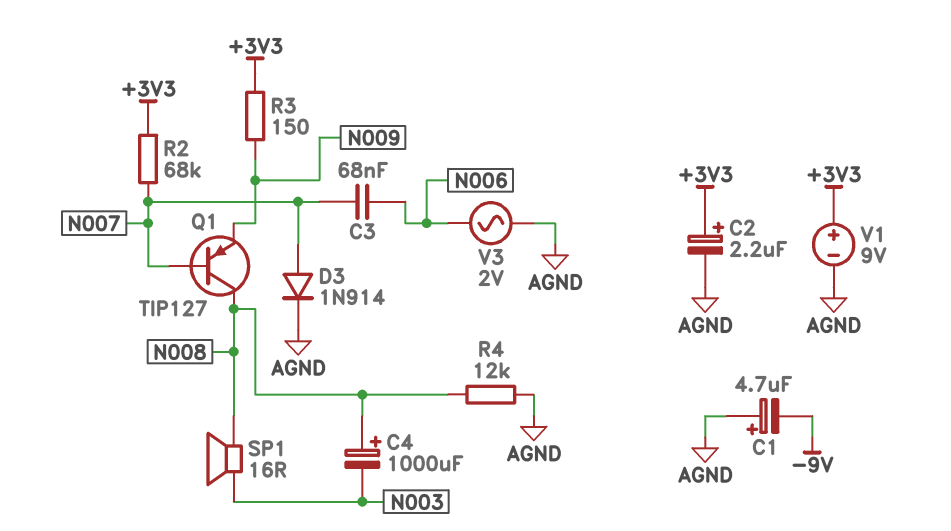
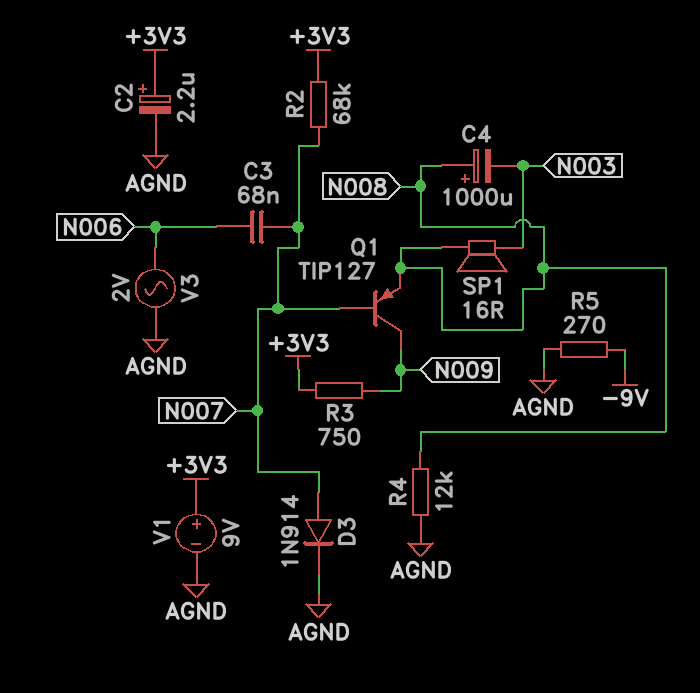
C1: 4.7uF (plus AGND, minus -9V) -> none
Q1: PNP TIP127 (B N007, C N008, E N009) -> PNP TIP127 (B N007, C N009, E N008)
R3: 150 (+3V3, N009) -> 750 (+3V3, N009)
R5: none -> 270 (-9V, AGND)

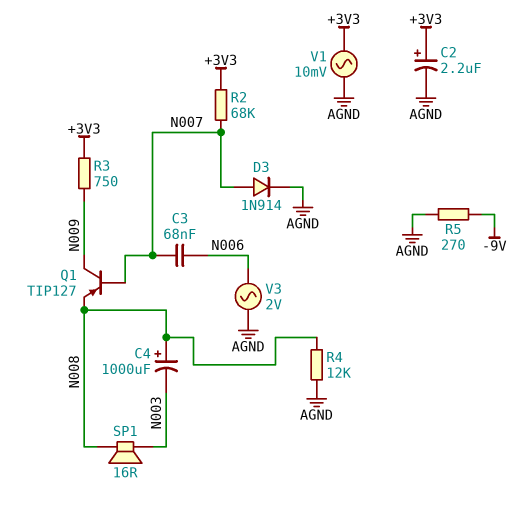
V1: 9V (plus +3V3, minus AGND) -> AC 10mV (+3V3, AGND)

